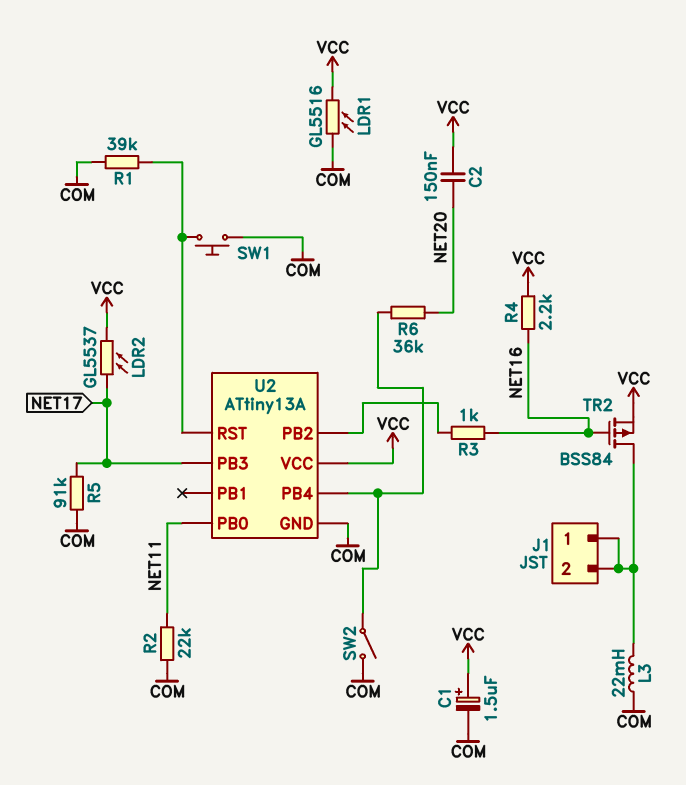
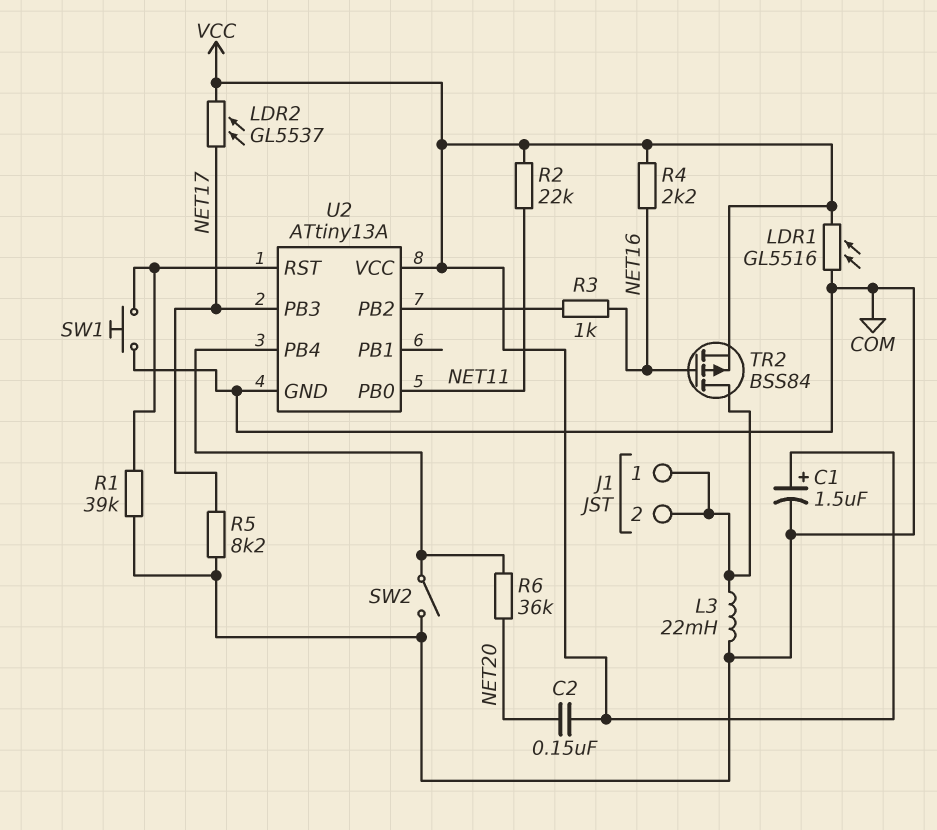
R2: 22k (COM, NET11) -> 22k (NET11, VCC)
R5: 91k (COM, NET17) -> 8.2k (COM, NET17)

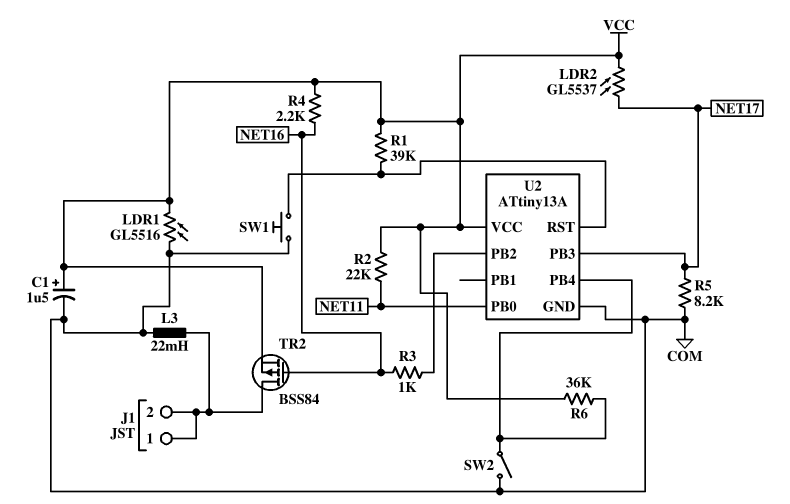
C2: 150nF (NET20, VCC) -> none
R1: 39k (COM, U2/RST) -> 39k (U2/RST, VCC)
R6: 36k (NET20, U2/PB4) -> 36k (U2/PB4, VCC)

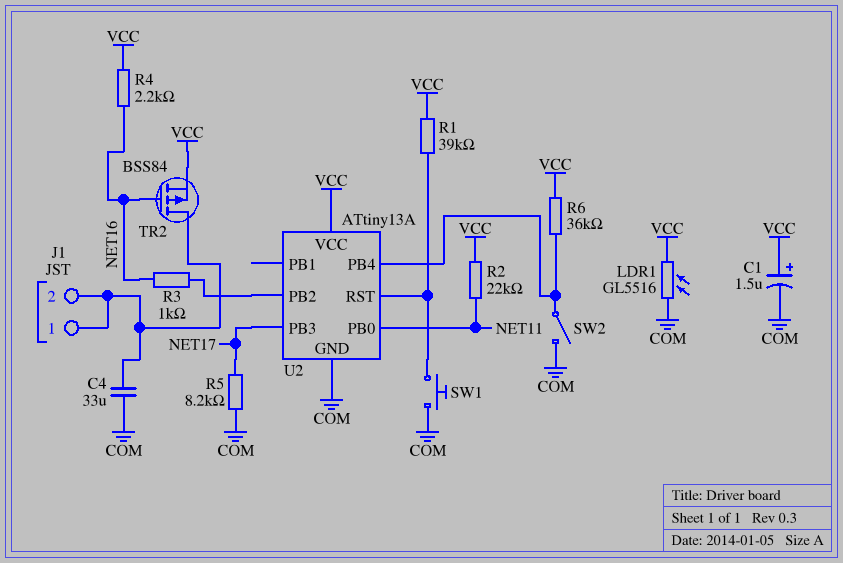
C4: none -> 33uF (COM, J1/1)
L3: 22mH (COM, J1/1) -> none
LDR2: GL5537 (NET17, VCC) -> none

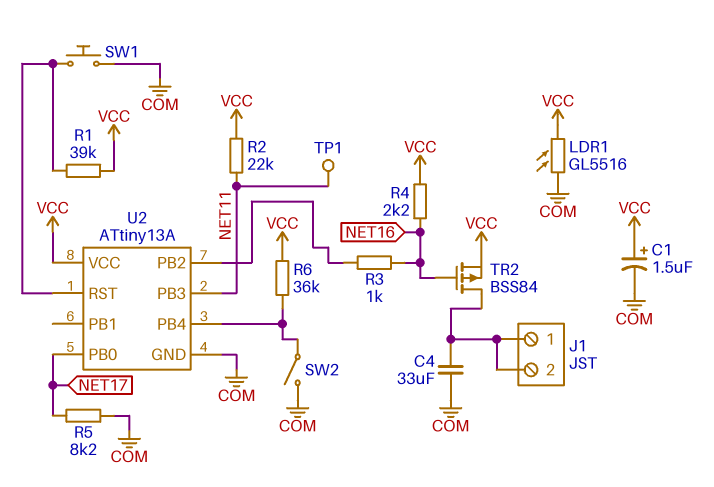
TP1: none -> test point (NET11)
U2 pin PB0: NET11 -> NET17
U2 pin PB3: NET17 -> NET11

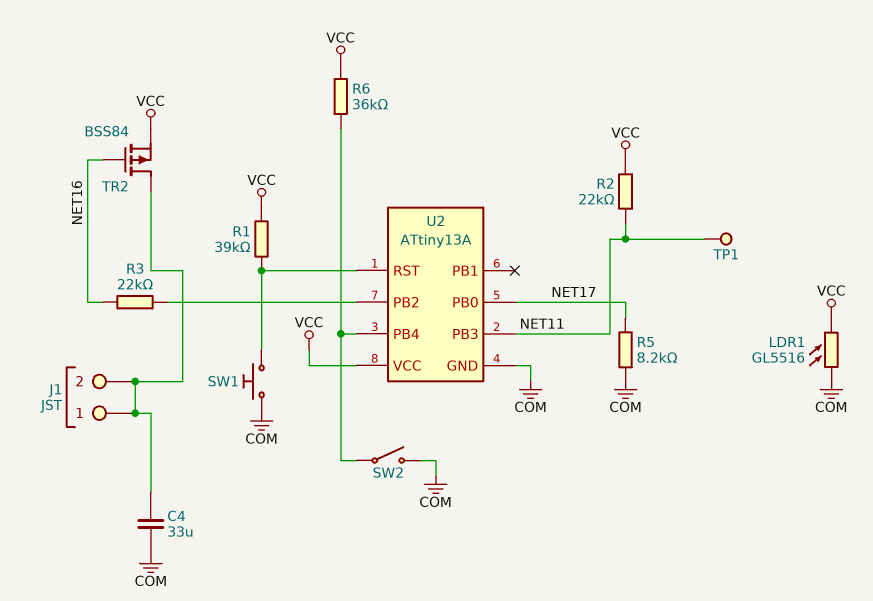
C1: 1.5uF (plus VCC, minus COM) -> none
R3: 1k (NET16, U2/PB2) -> 22k (NET16, U2/PB2)
R4: 2.2k (NET16, VCC) -> none

